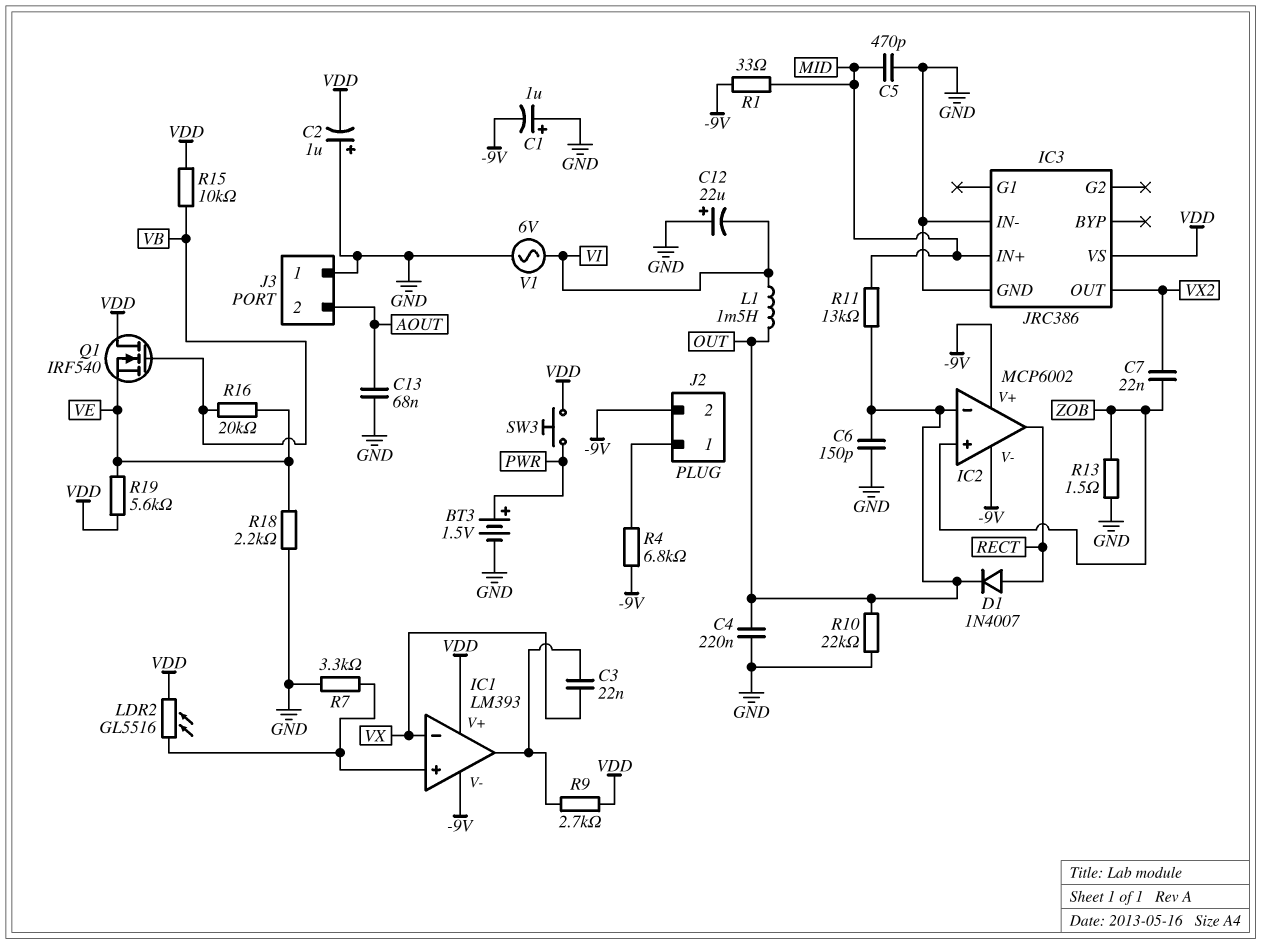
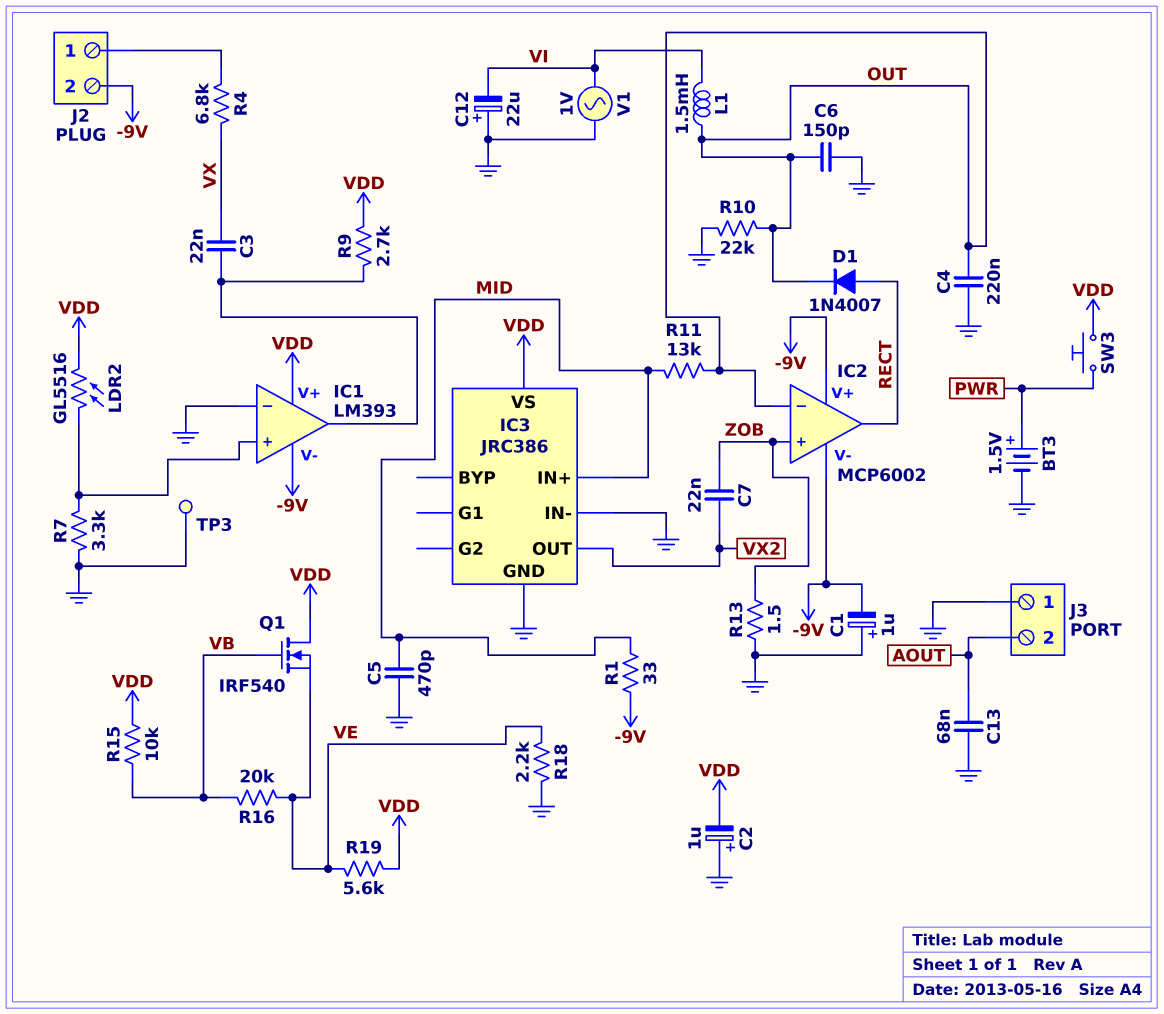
IC1 pin in-: VX -> GND
R4: 6.8k (-9V, J2/1) -> 6.8k (J2/1, VX)
TP3: none -> test point (GND)
V1: AC 6V (GND, VI) -> AC 1V (GND, VI)

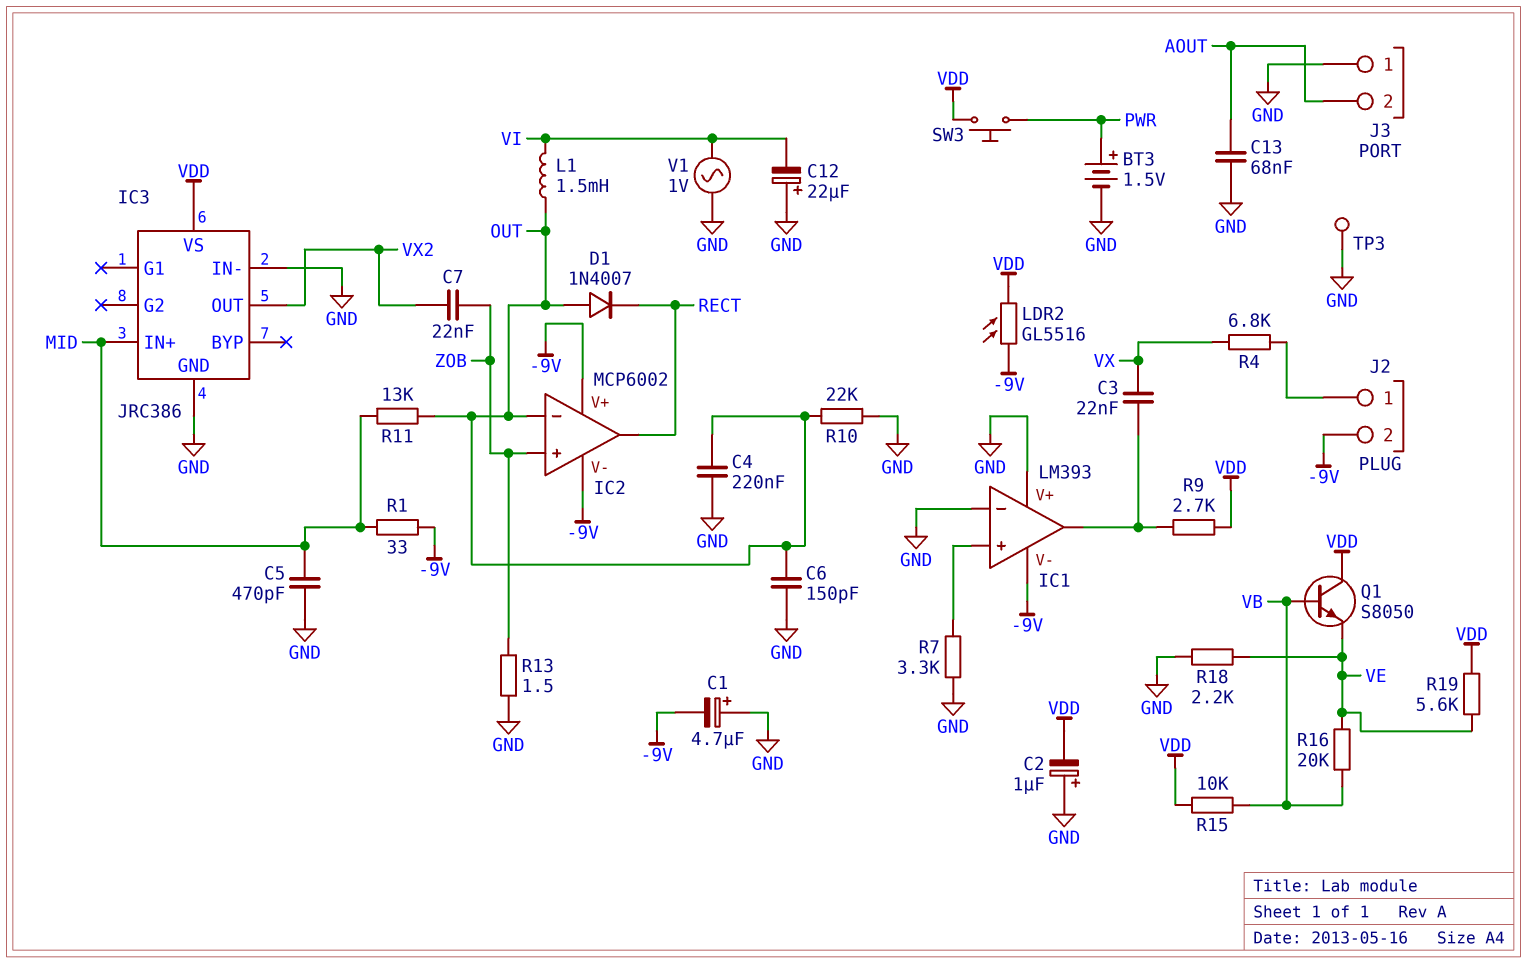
C1: 1uF (plus GND, minus -9V) -> 4.7uF (plus GND, minus -9V)
D1: diode 1N4007 (A RECT, K OUT) -> diode 1N4007 (A OUT, K RECT)
IC1 pin V+: VDD -> GND
LDR2: GL5516 (IC1/in+, VDD) -> GL5516 (-9V, VDD)
Q1: NMOS IRF540 (G VB, D VDD, S VE) -> NPN S8050 (B VB, C VDD, E VE)

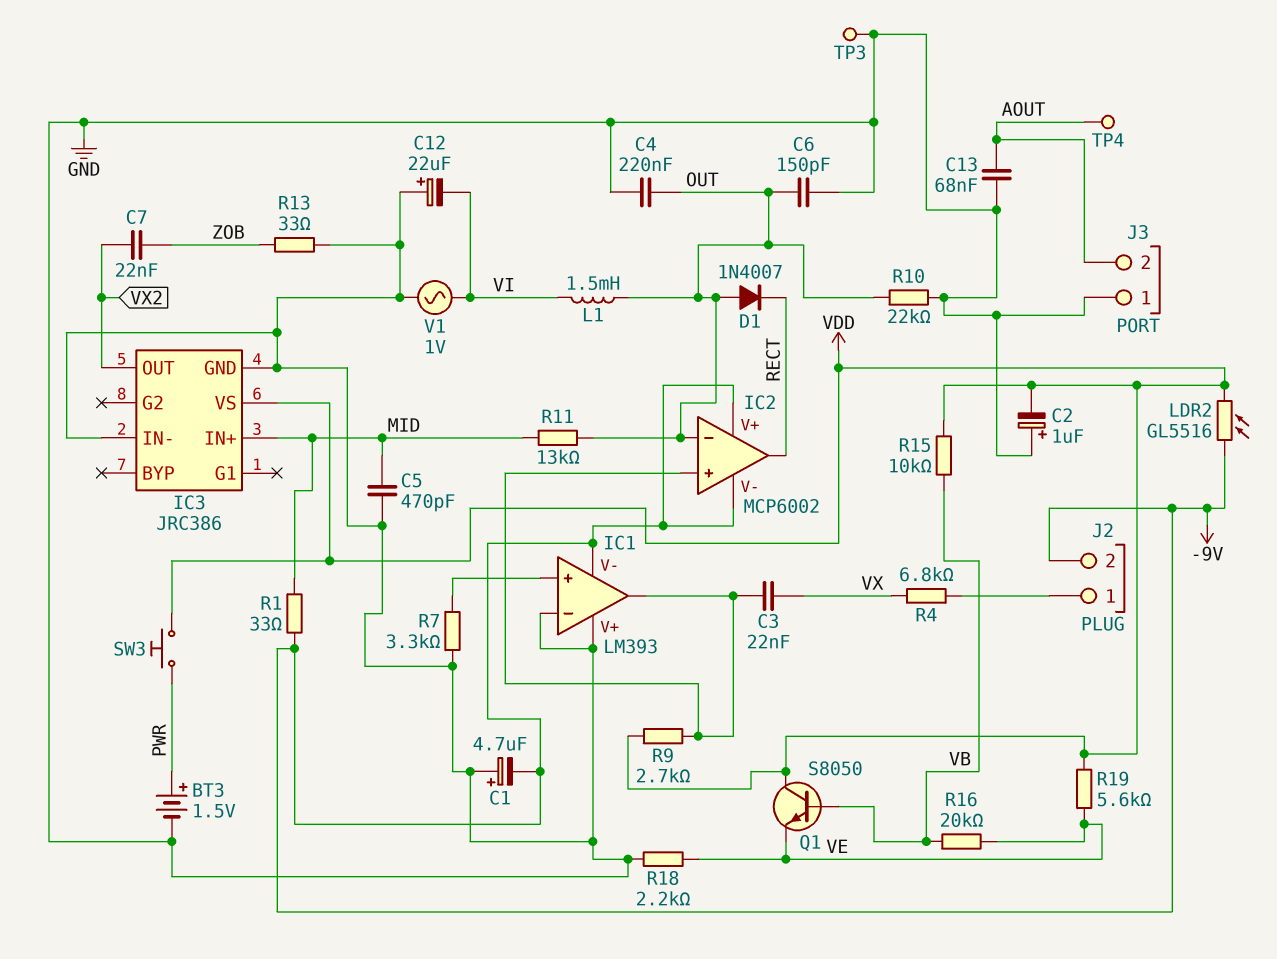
IC2 pin in+: ZOB -> IC1/out
R13: 1.5 (GND, ZOB) -> 33 (GND, ZOB)
TP4: none -> test point (AOUT)

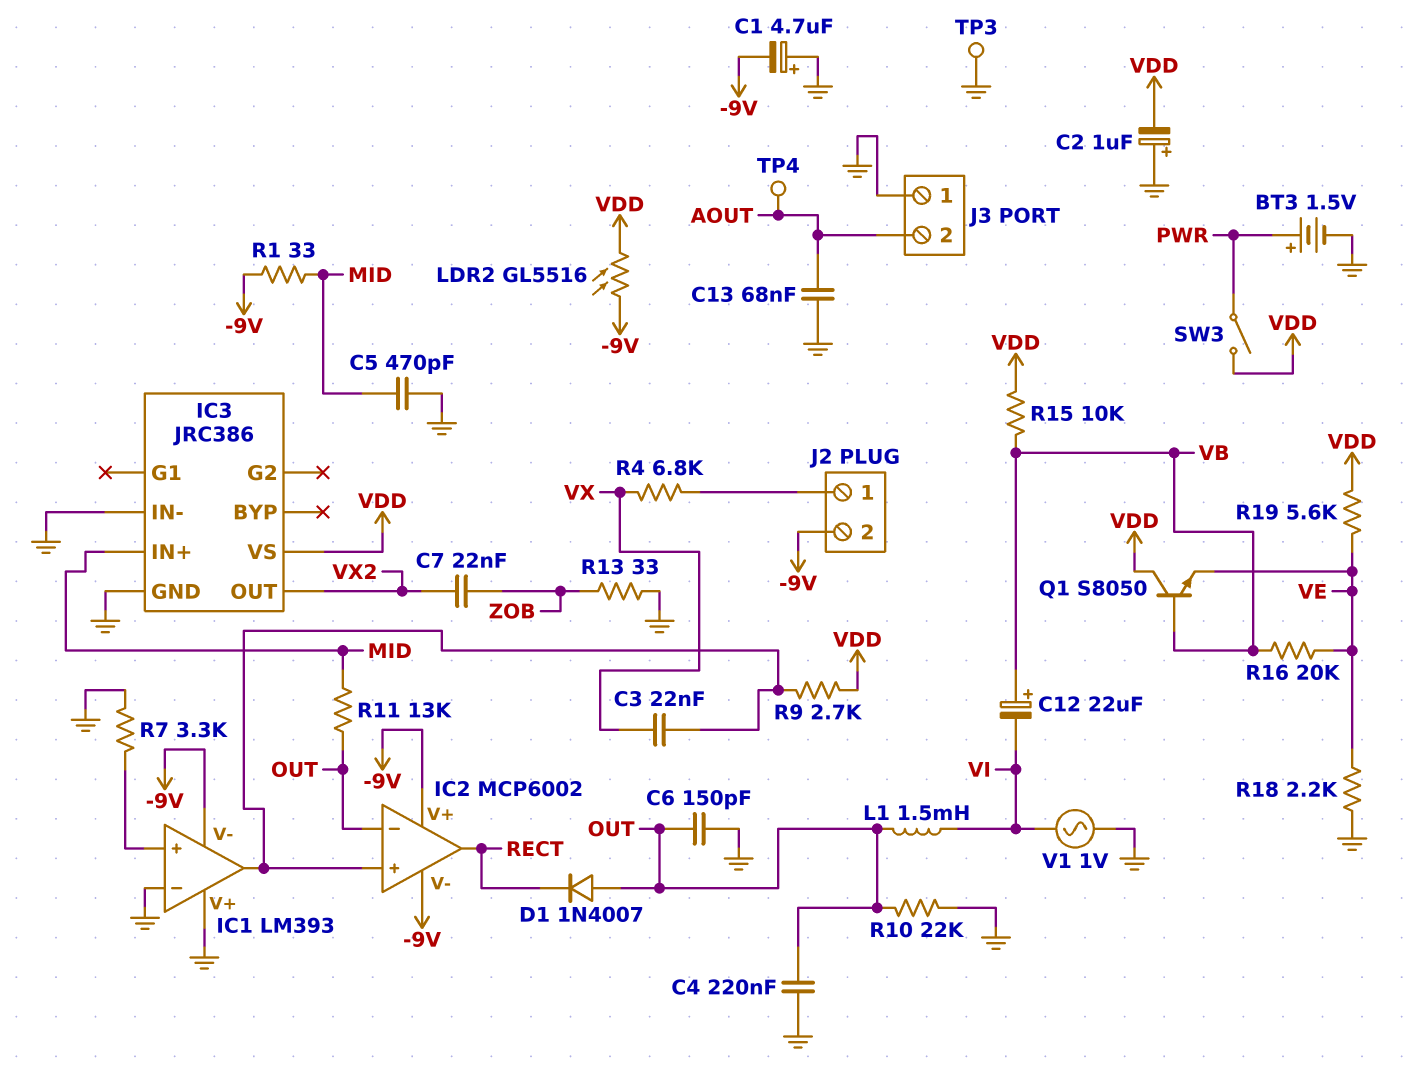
C12: 22uF (plus GND, minus VI) -> 22uF (plus VB, minus VI)
SW3: button (PWR, VDD) -> switch (PWR, VDD)

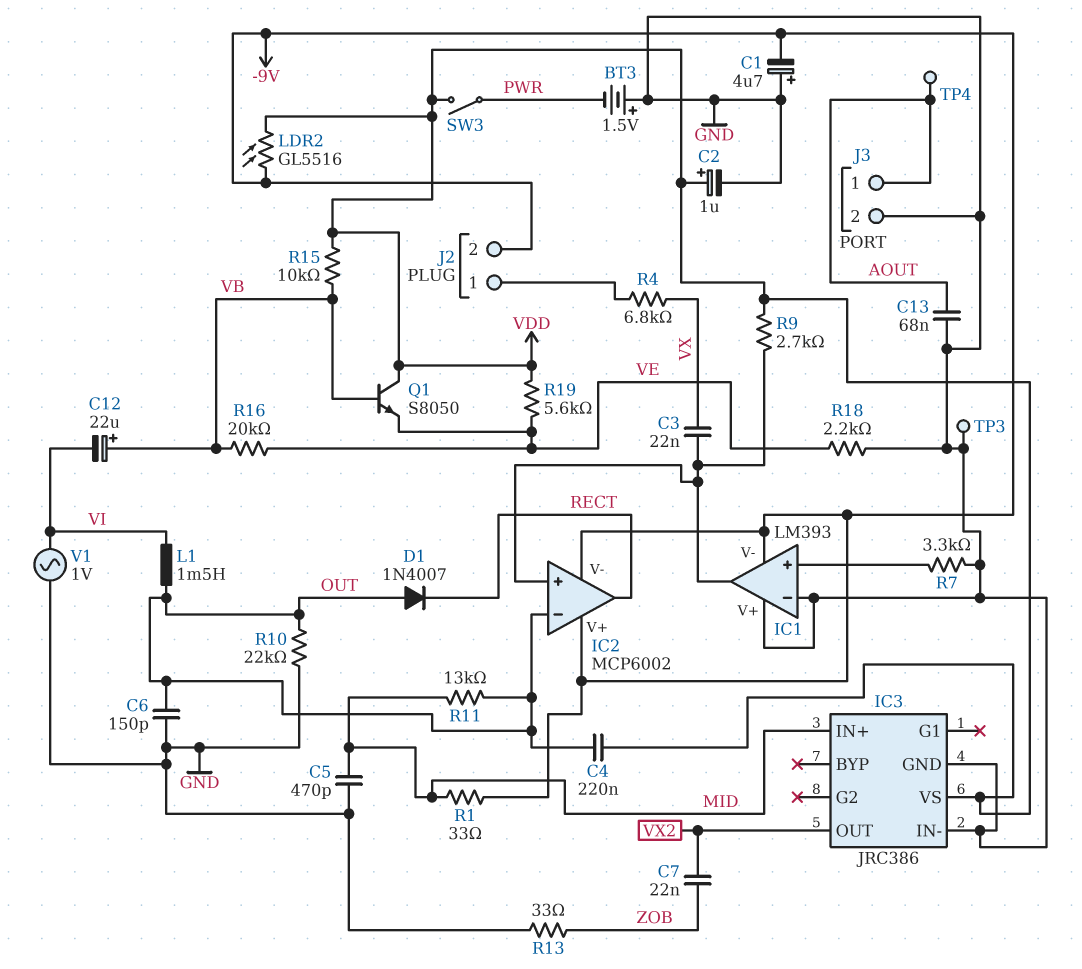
BT3: 1.5V (plus PWR, minus GND) -> 1.5V (plus GND, minus PWR)
C2: 1uF (plus GND, minus VDD) -> 1uF (plus VDD, minus GND)
C4: 220nF (GND, OUT) -> 220nF (OUT, VDD)
J3 pin 1: GND -> AOUT
J3 pin 2: AOUT -> GND

